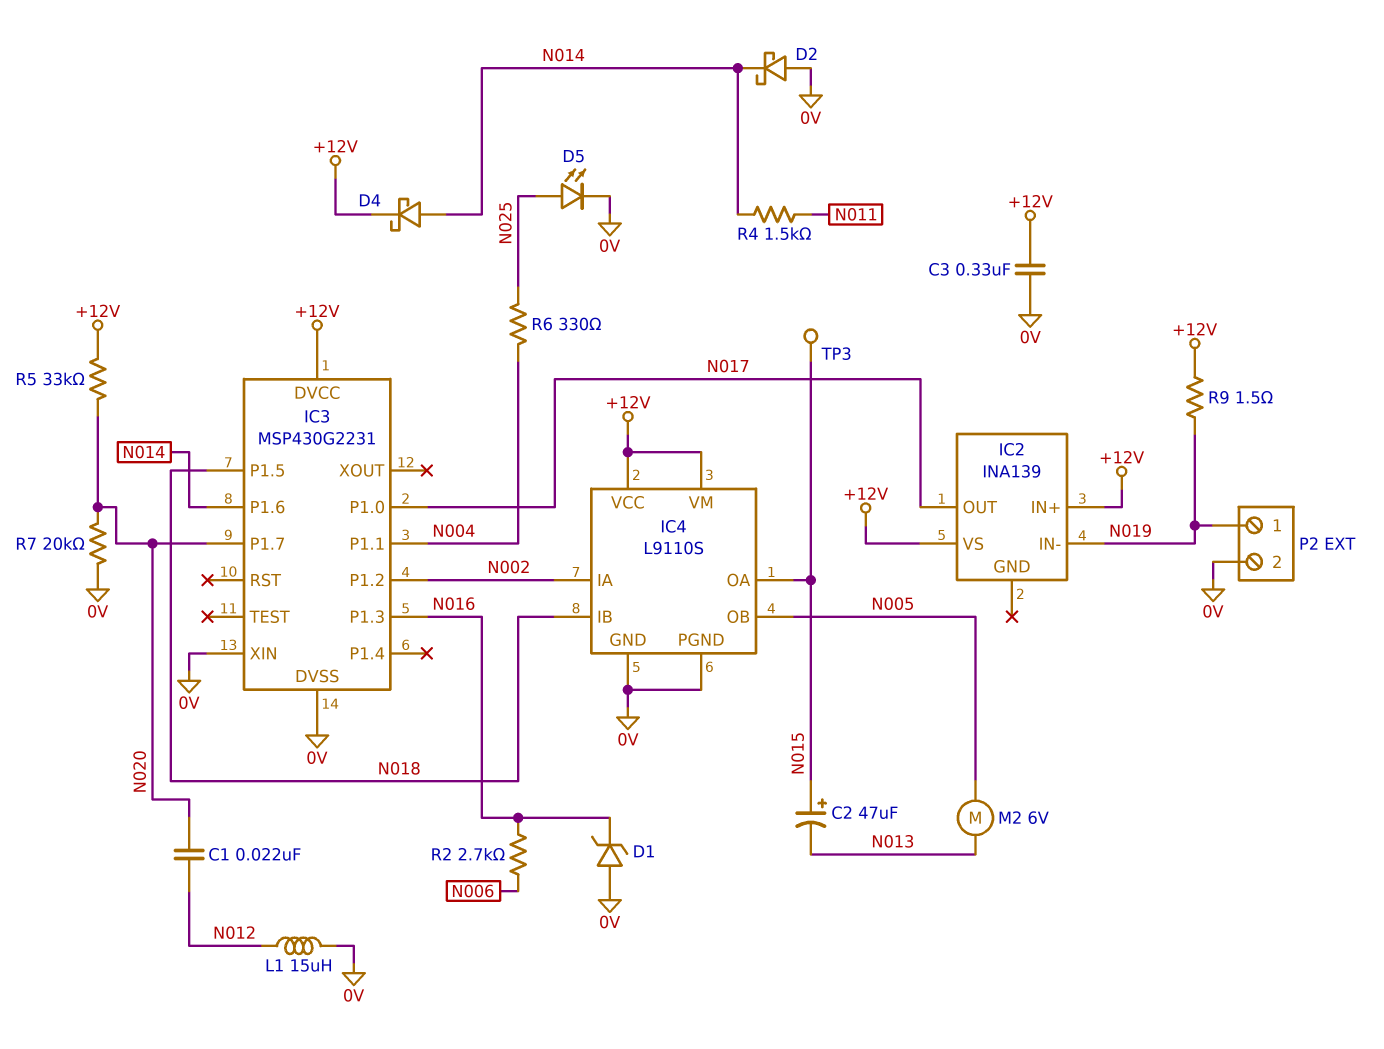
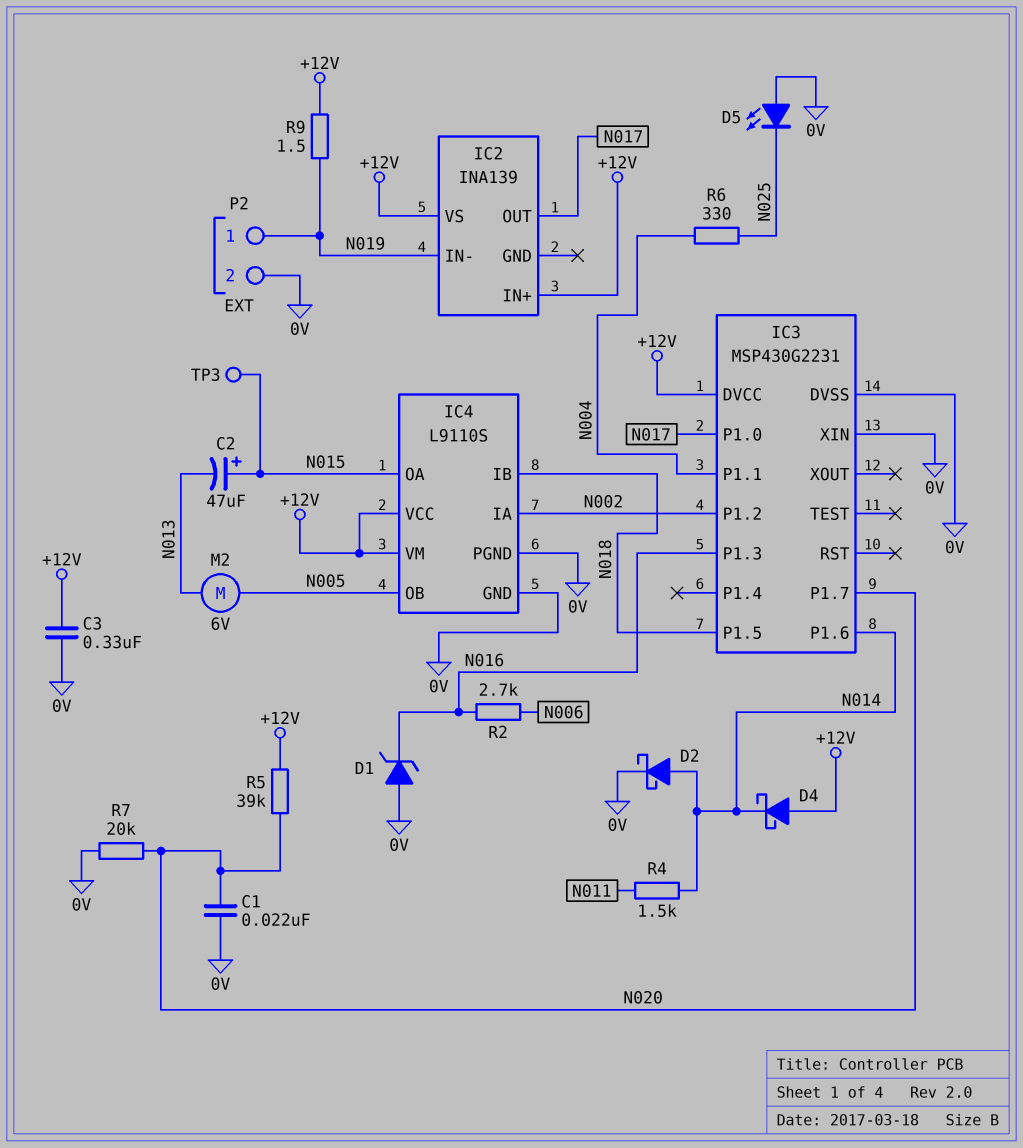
C1: 22nF (N012, N020) -> 22nF (0V, N020)
D2: schottky (A 0V, K N014) -> schottky (A N014, K 0V)
D4: schottky (A N014, K +12V) -> schottky (A +12V, K N014)
D5: LED (A N025, K 0V) -> LED (A 0V, K N025)
L1: 15uH (0V, N012) -> none
R5: 33k (+12V, N020) -> 39k (+12V, N020)

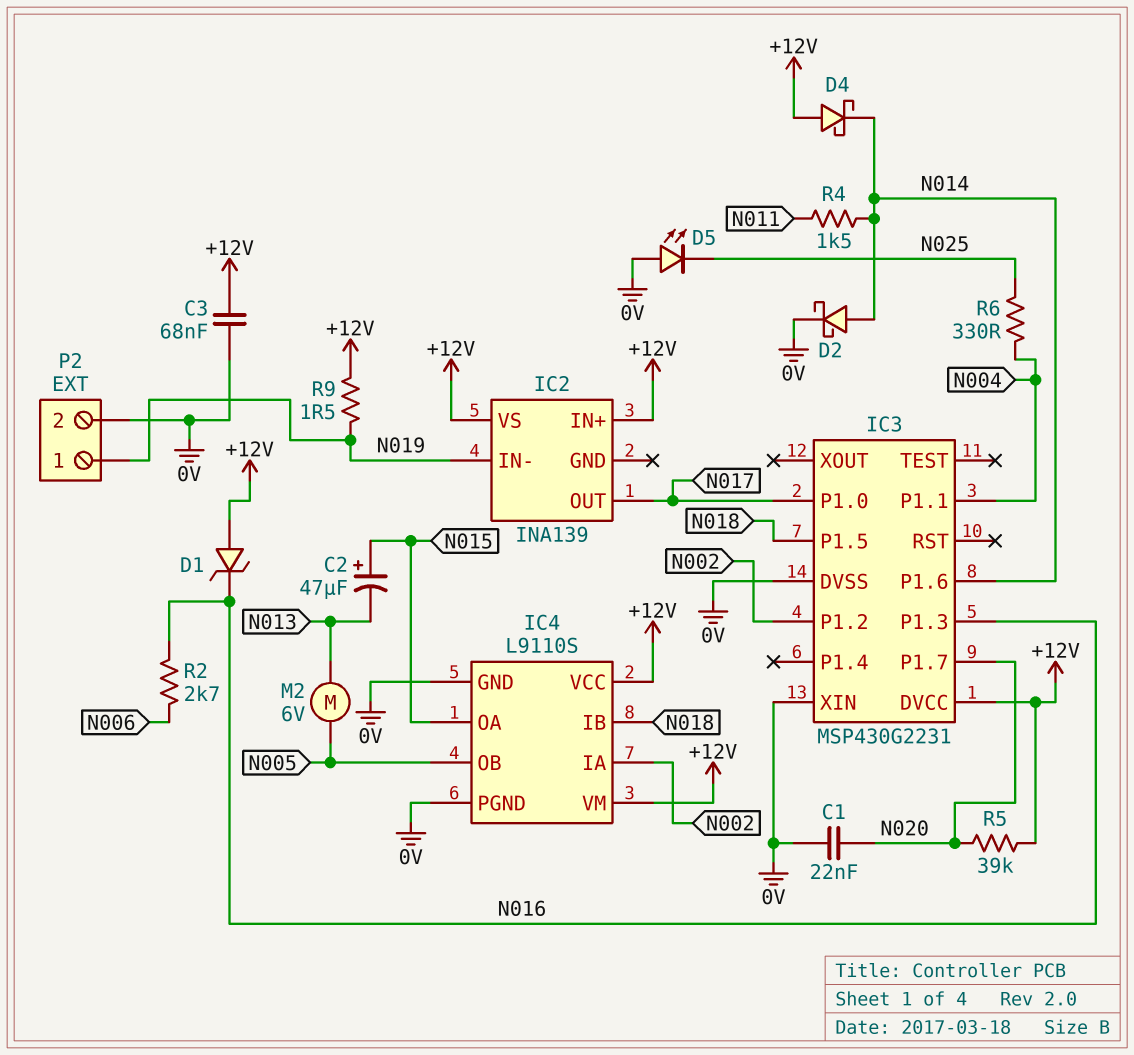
C3: 330nF (+12V, 0V) -> 68nF (+12V, 0V)
D1: zener (A 0V, K N016) -> zener (A +12V, K N016)
R7: 20k (0V, N020) -> none
TP3: test point (N015) -> none

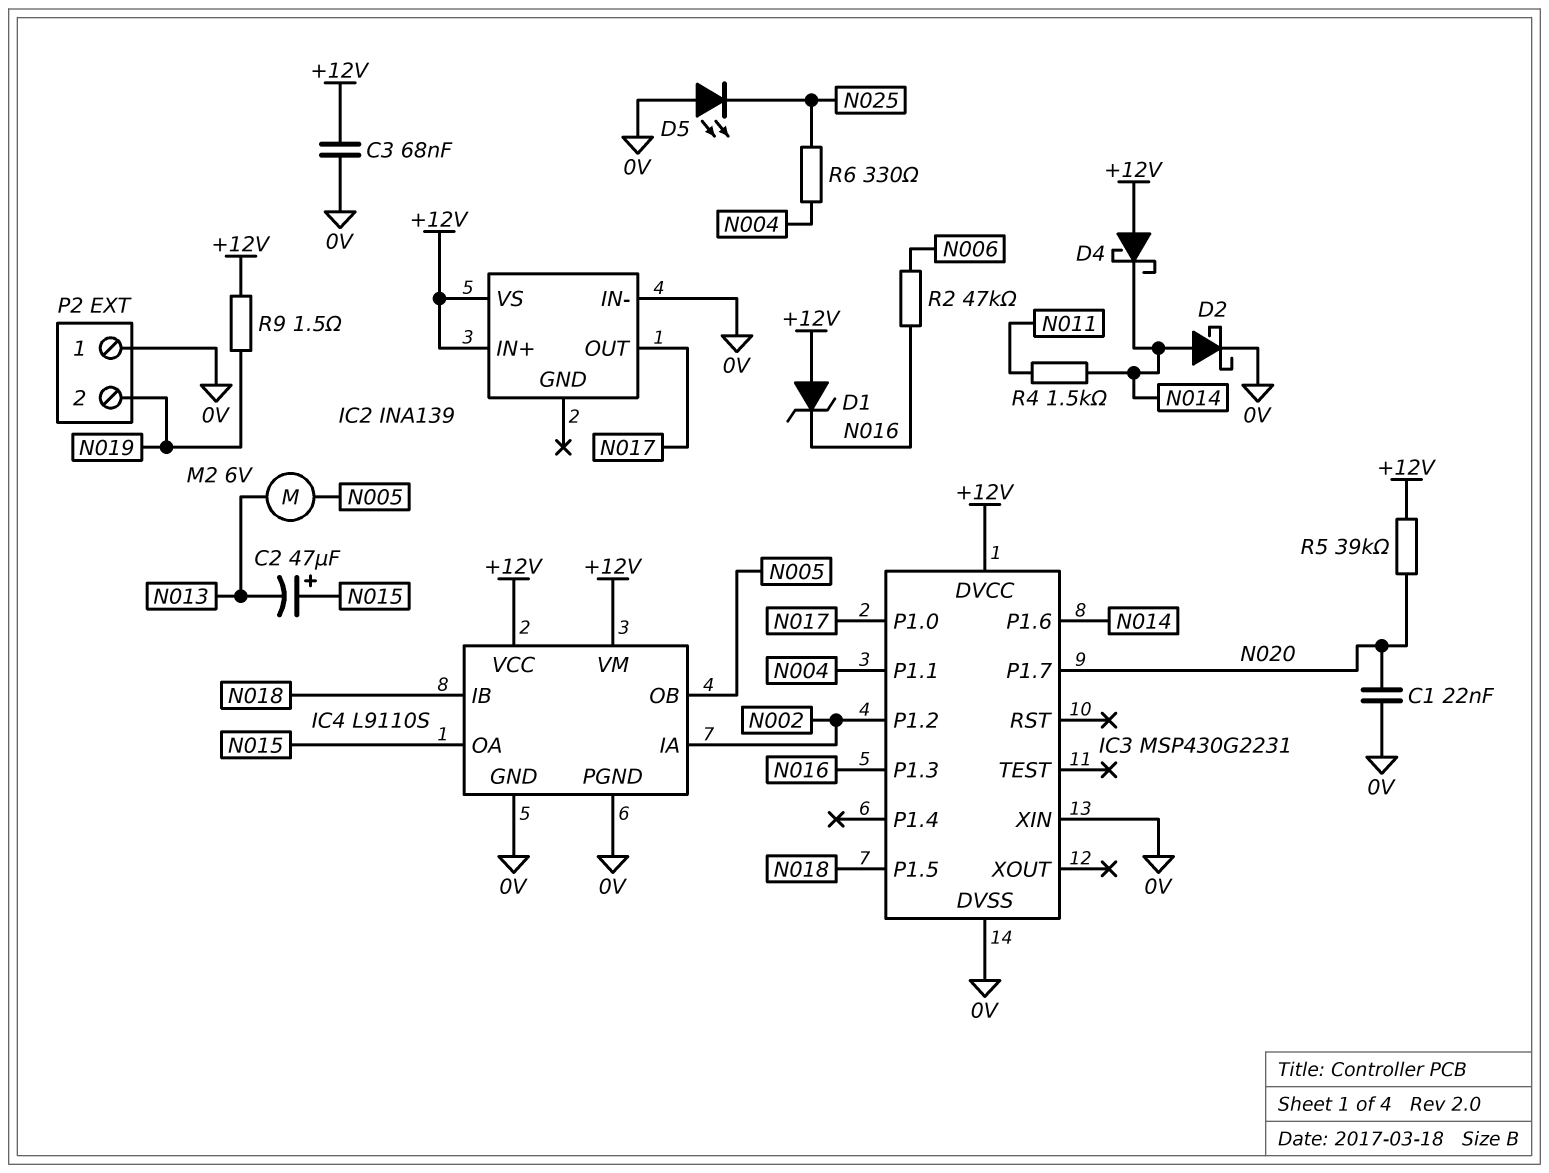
IC2 pin IN-: N019 -> 0V
P2 pin 1: N019 -> 0V
P2 pin 2: 0V -> N019
R2: 2.7k (N006, N016) -> 47k (N006, N016)

